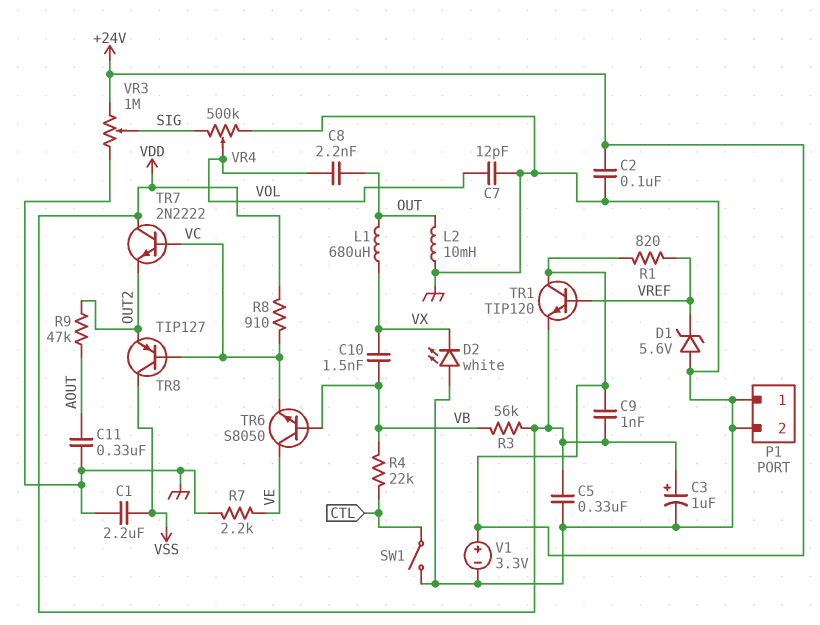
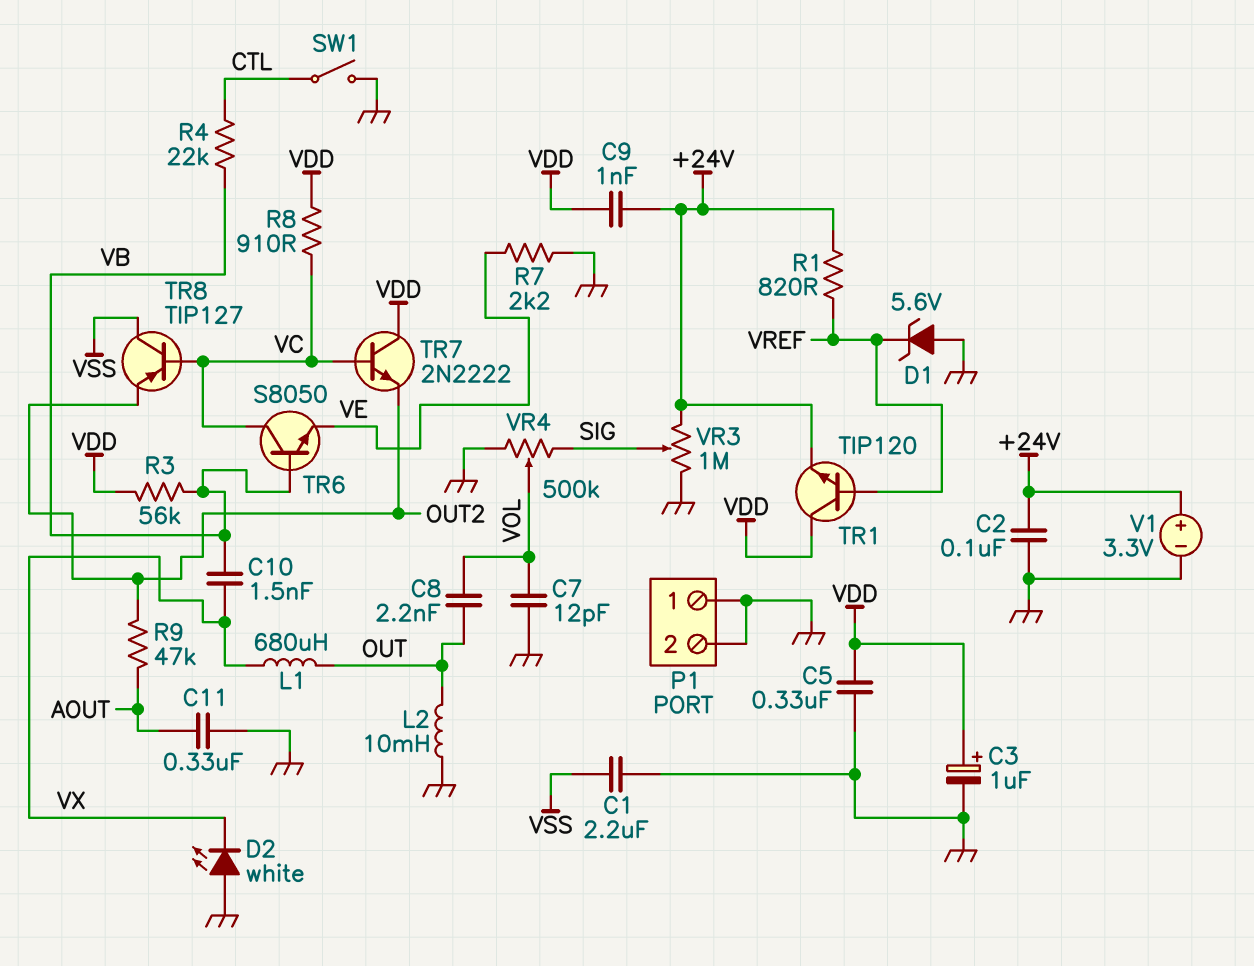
TR1: NPN TIP120 (B VREF, C +24V, E VDD) -> NPN TIP120 (B VREF, C VDD, E +24V)
TR6: NPN S8050 (B VB, C VE, E VC) -> NPN S8050 (B VB, C VC, E VE)

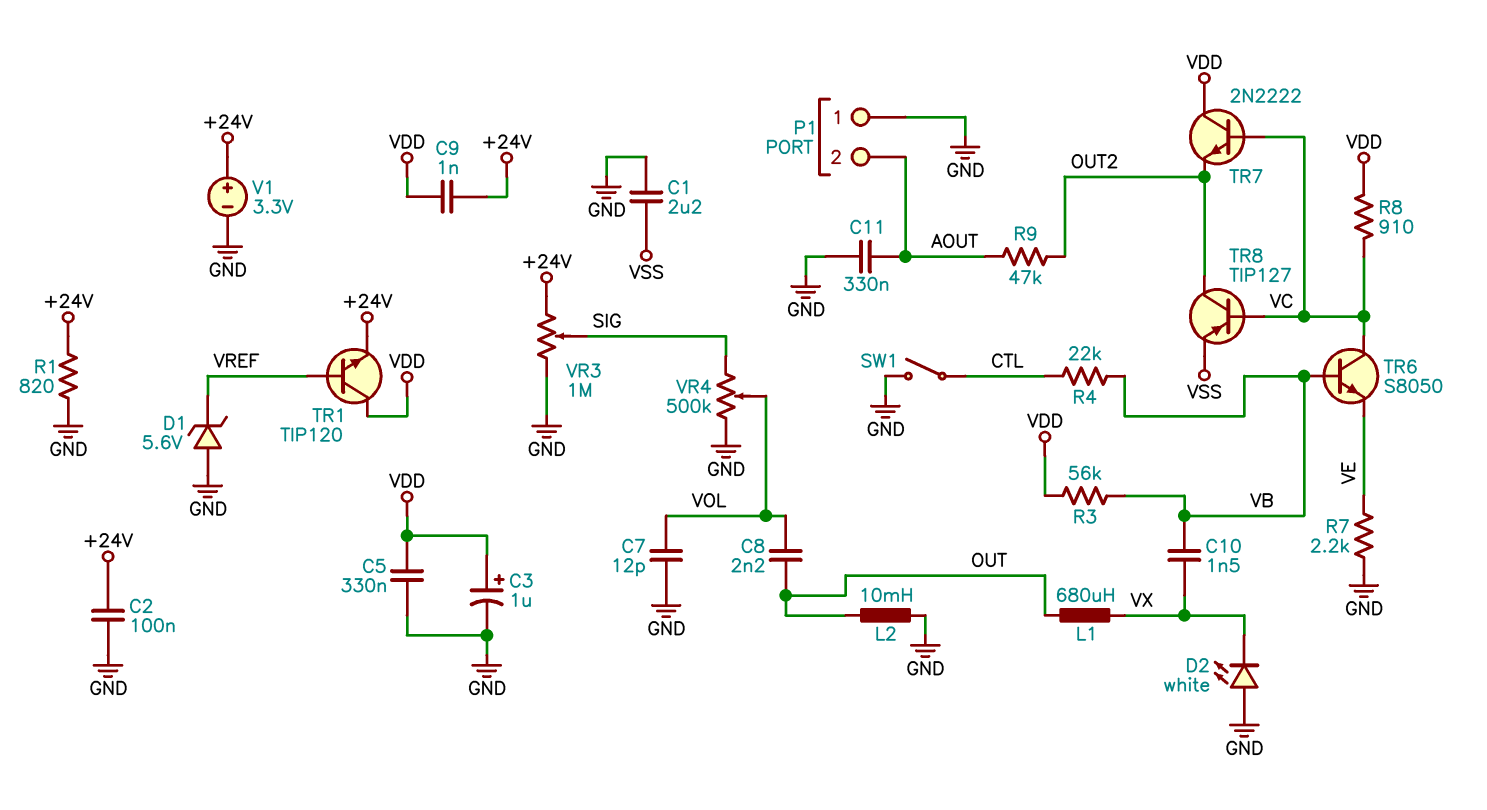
P1 pin 2: GND -> AOUT
R1: 820 (+24V, VREF) -> 820 (+24V, GND)
TR8: PNP TIP127 (B VC, C VSS, E OUT2) -> PNP TIP127 (B VC, C OUT2, E VSS)

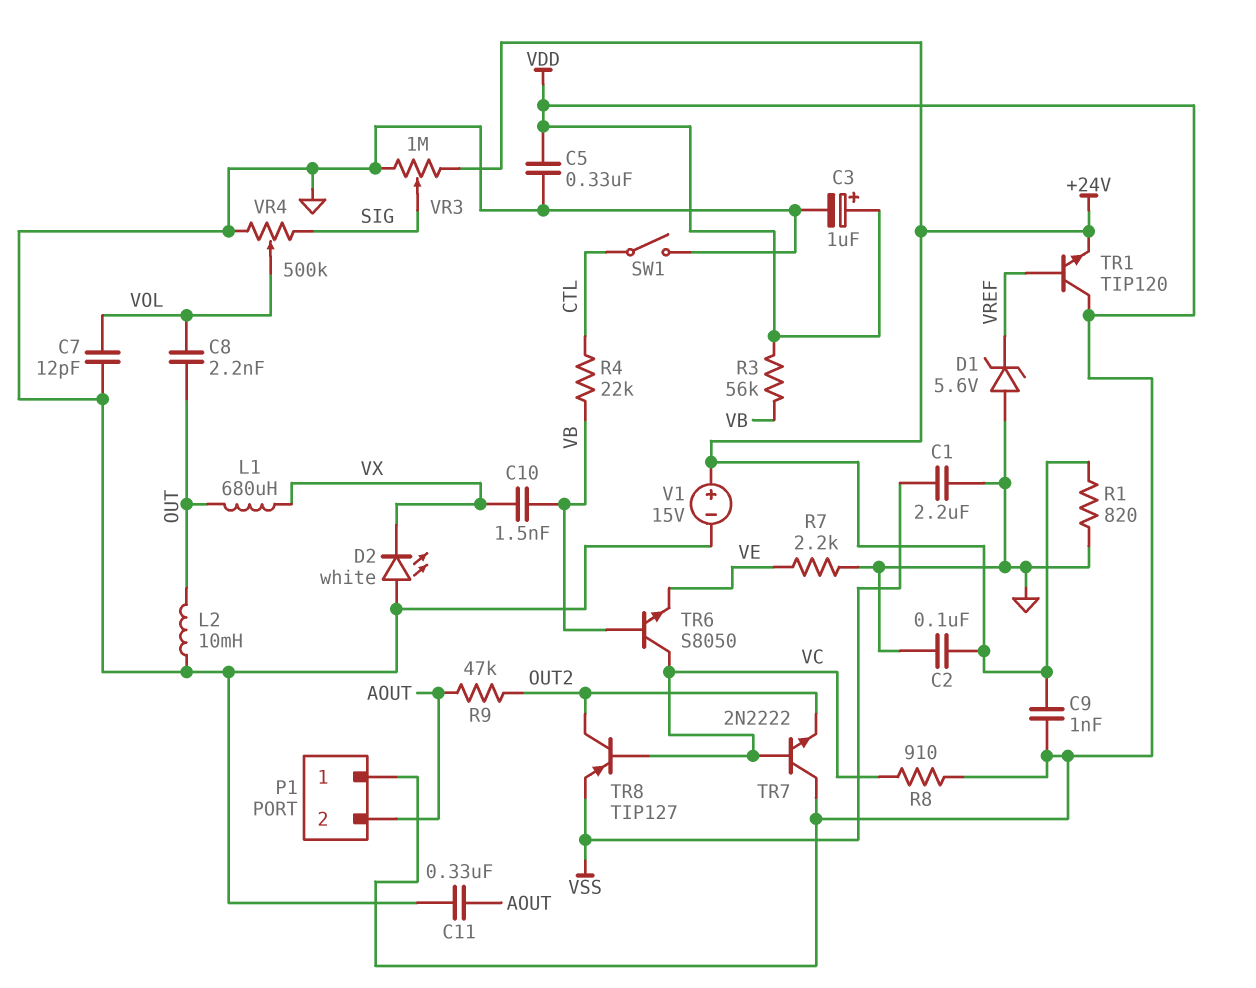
P1 pin 1: GND -> VDD
V1: 3.3V (plus +24V, minus GND) -> 15V (plus +24V, minus GND)

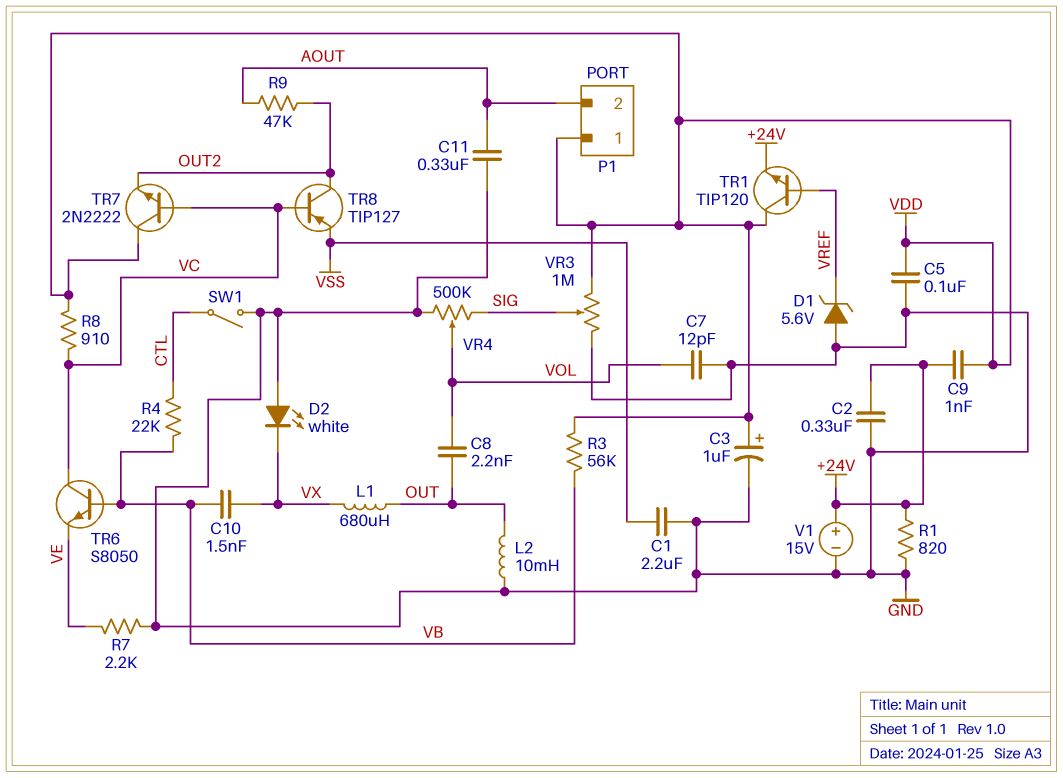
C2: 100nF (+24V, GND) -> 330nF (+24V, GND)
C5: 330nF (GND, VDD) -> 100nF (GND, VDD)
VR3: 1M (+24V, GND, wiper SIG) -> 1M (GND, VDD, wiper SIG)

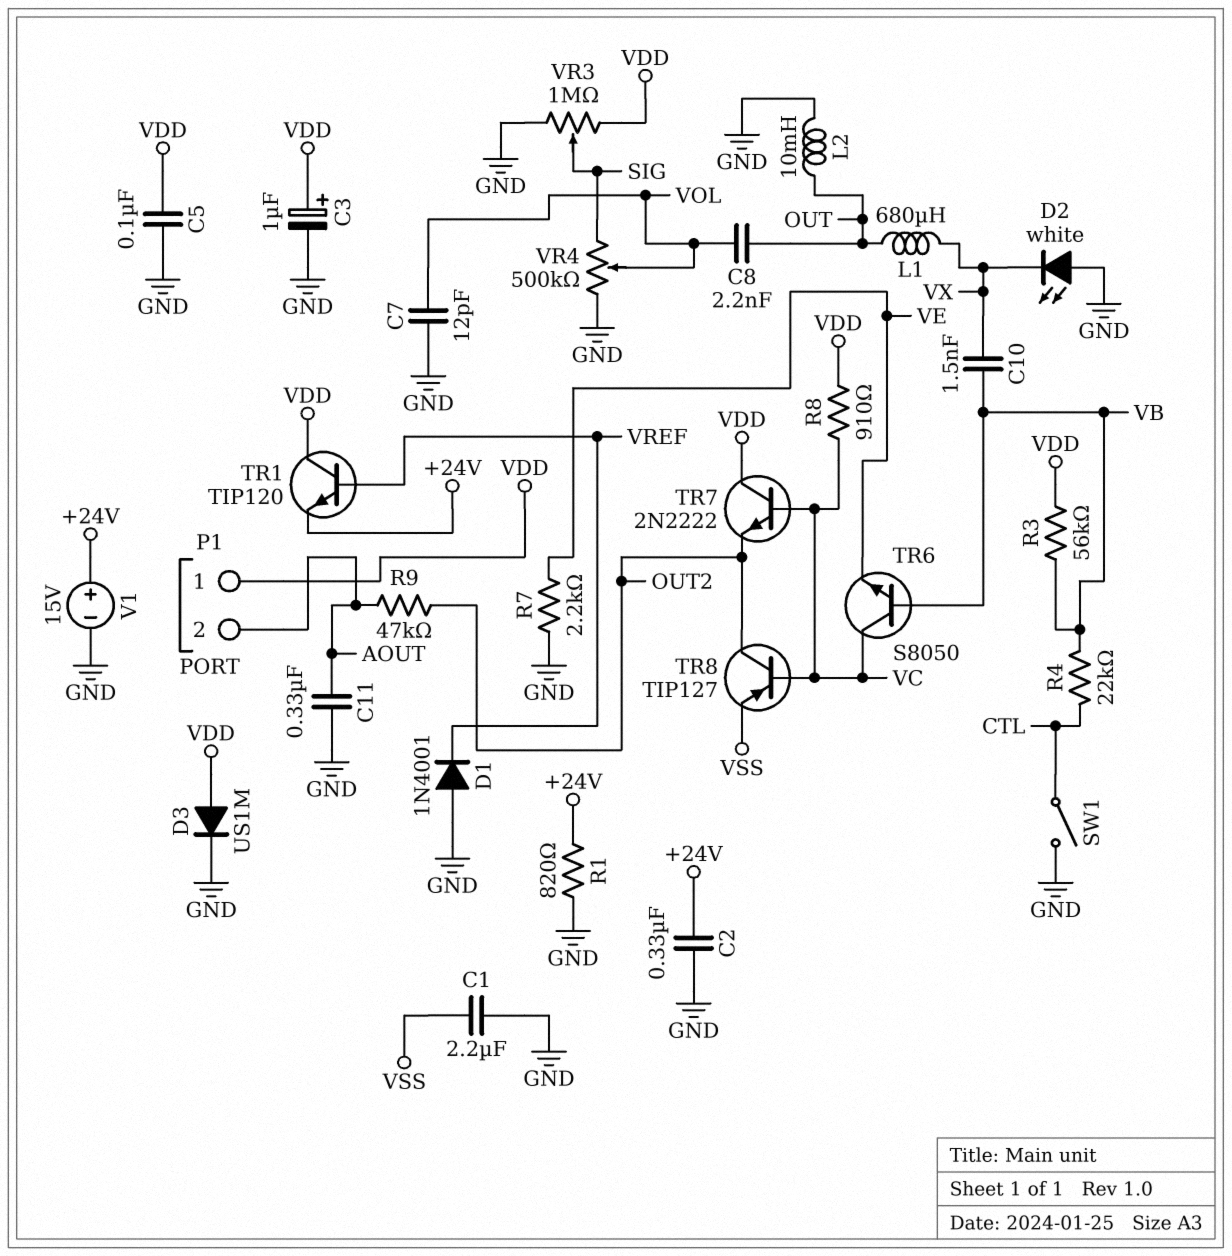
C9: 1nF (+24V, VDD) -> none
D1: zener 5.6V (A GND, K VREF) -> diode 1N4001 (A GND, K VREF)
D3: none -> diode US1M (A VDD, K GND)

